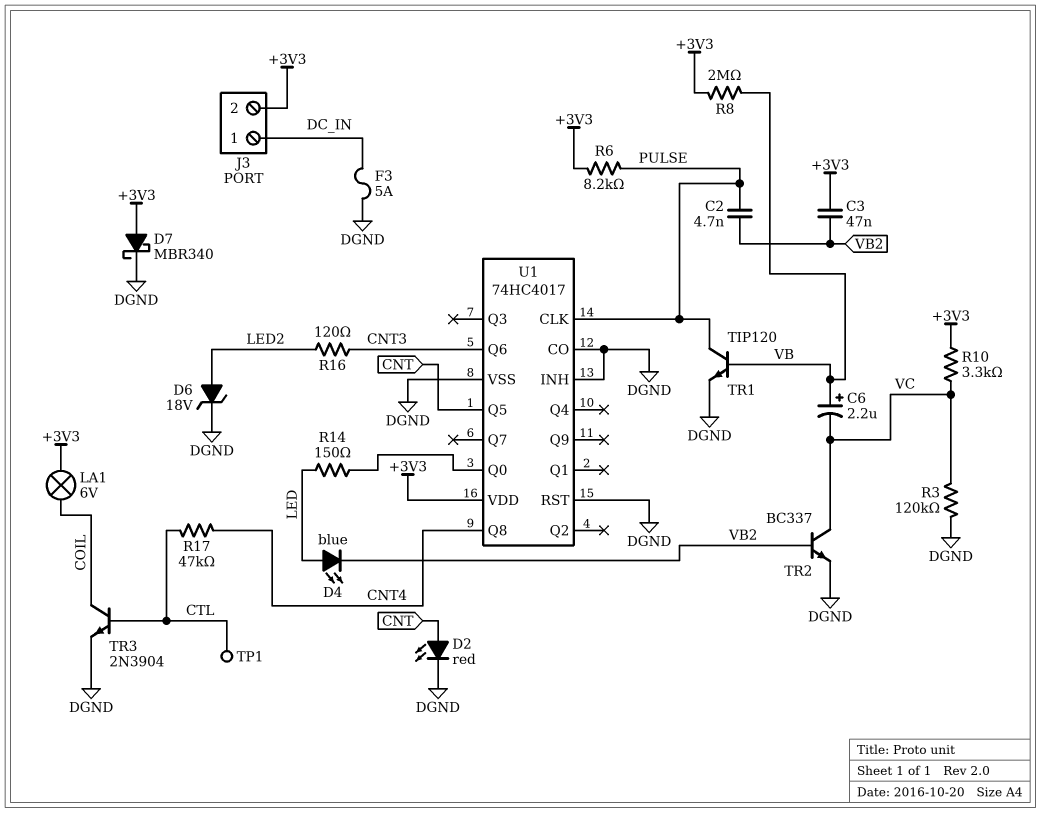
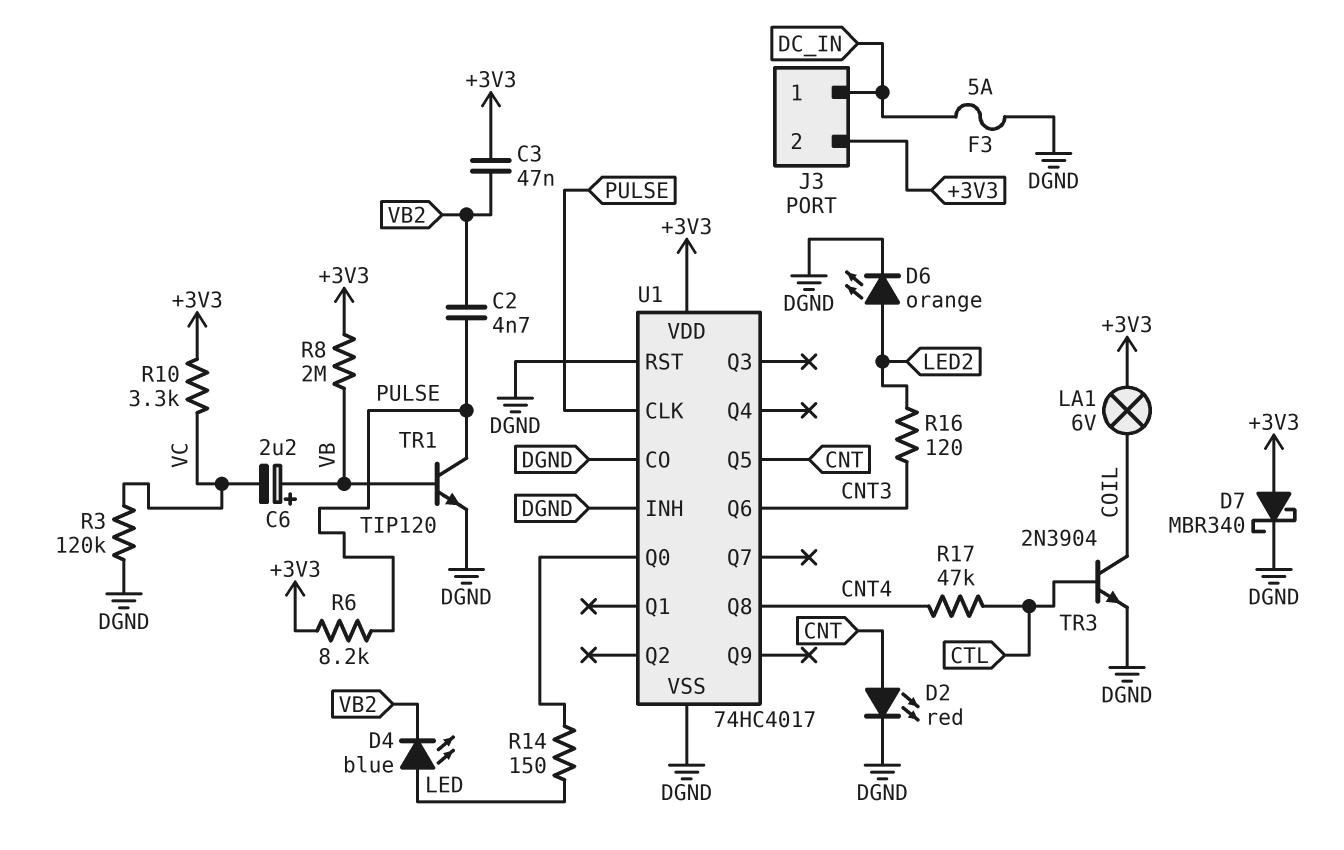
D6: zener 18V (A LED2, K DGND) -> LED orange (A LED2, K DGND)
TP1: test point (CTL) -> none
TR2: NPN BC337 (B VB2, C VC, E DGND) -> none

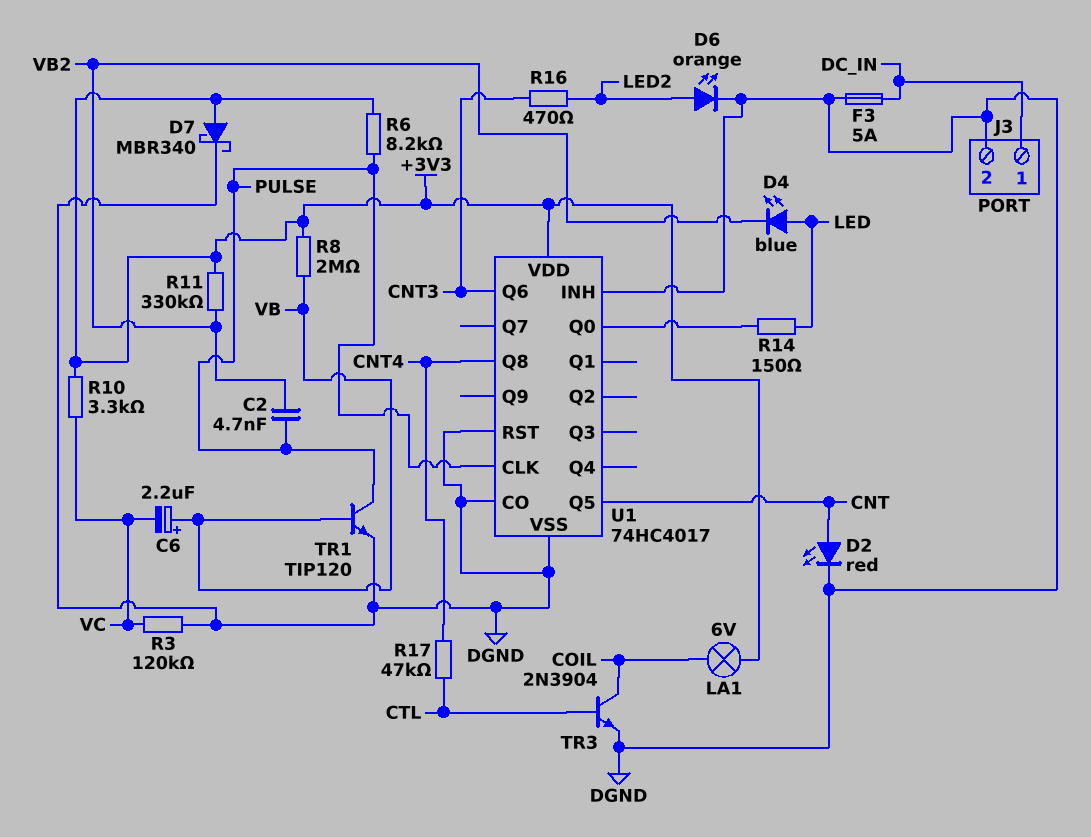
C3: 47nF (+3V3, VB2) -> none
J3 pin 2: +3V3 -> DGND
R11: none -> 330k (+3V3, VB2)
R16: 120 (CNT3, LED2) -> 470 (CNT3, LED2)

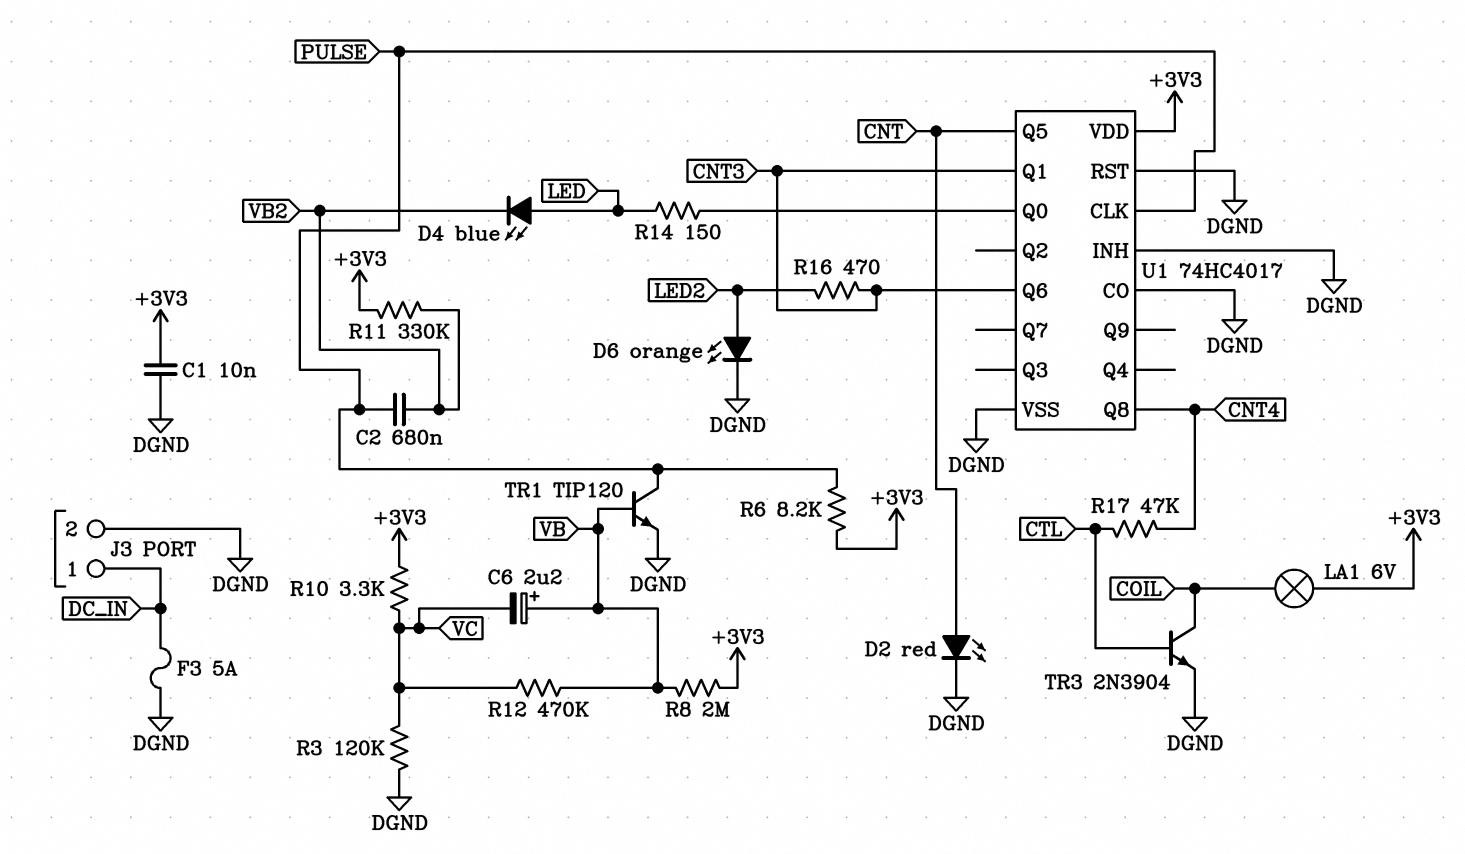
C1: none -> 10nF (+3V3, DGND)
C2: 4.7nF (PULSE, VB2) -> 680nF (PULSE, VB2)
D7: schottky MBR340 (A +3V3, K DGND) -> none
R12: none -> 470k (VB, VC)
U1 pin Q1: none -> CNT3

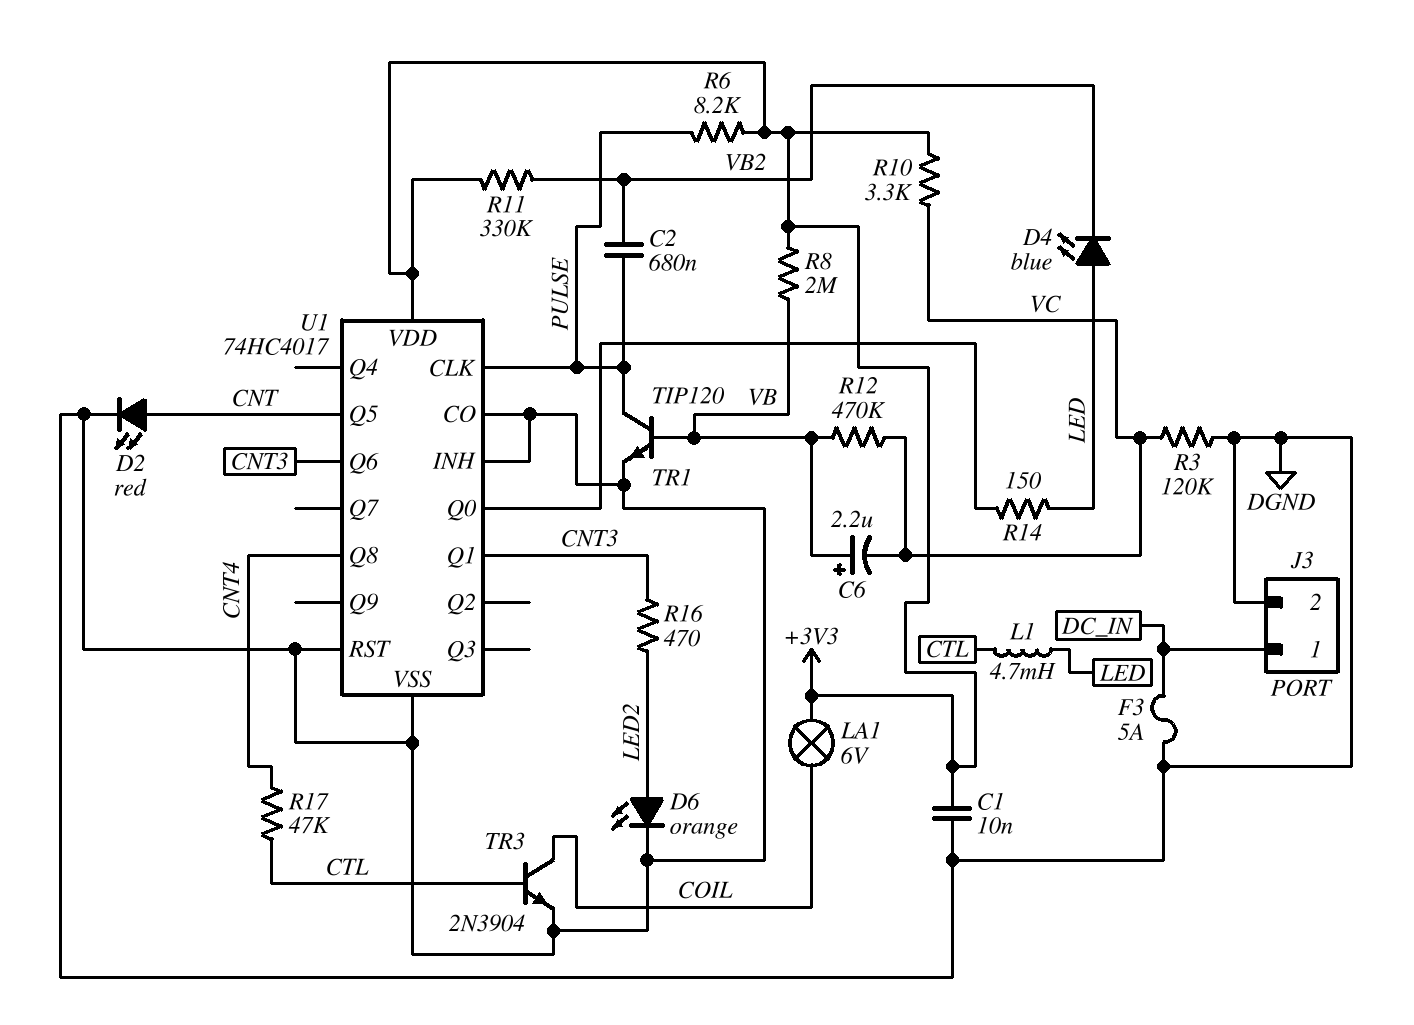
L1: none -> 4.7mH (CTL, LED)

